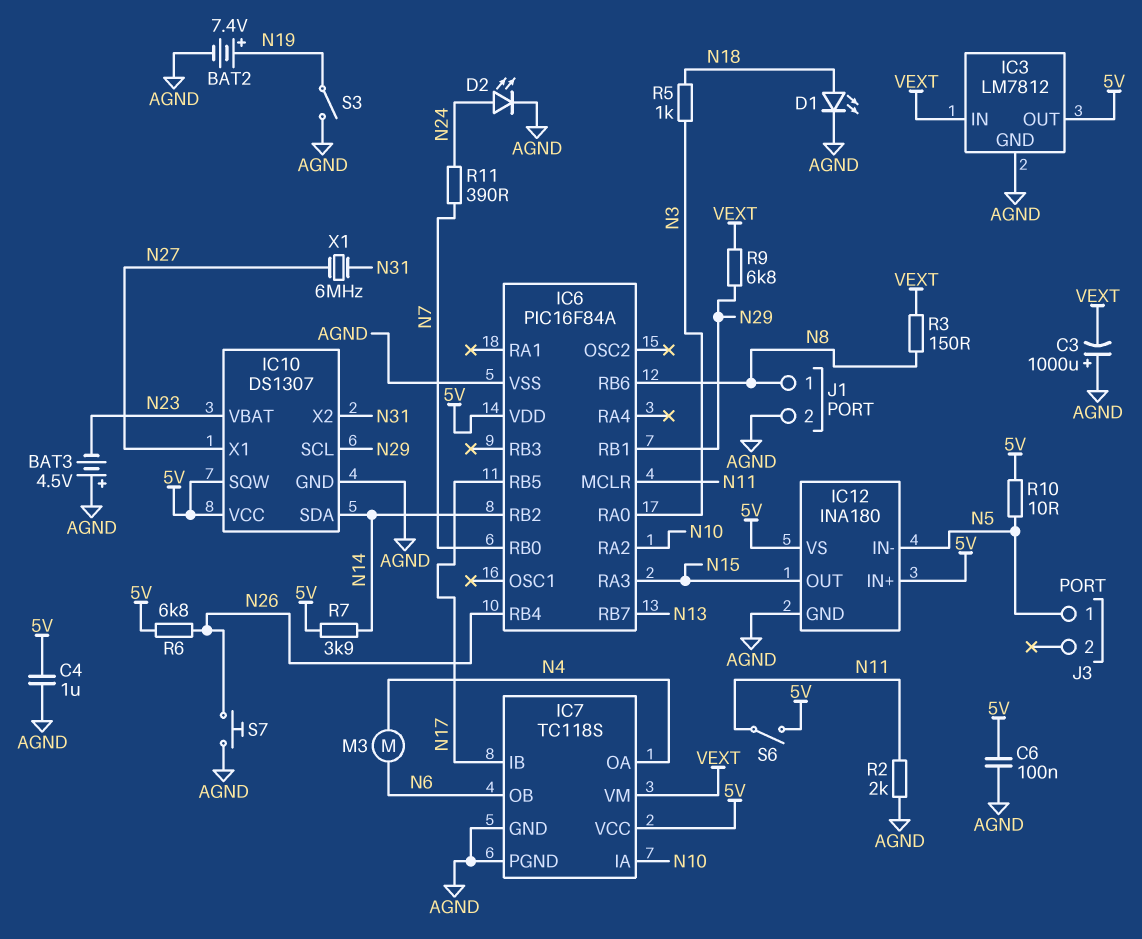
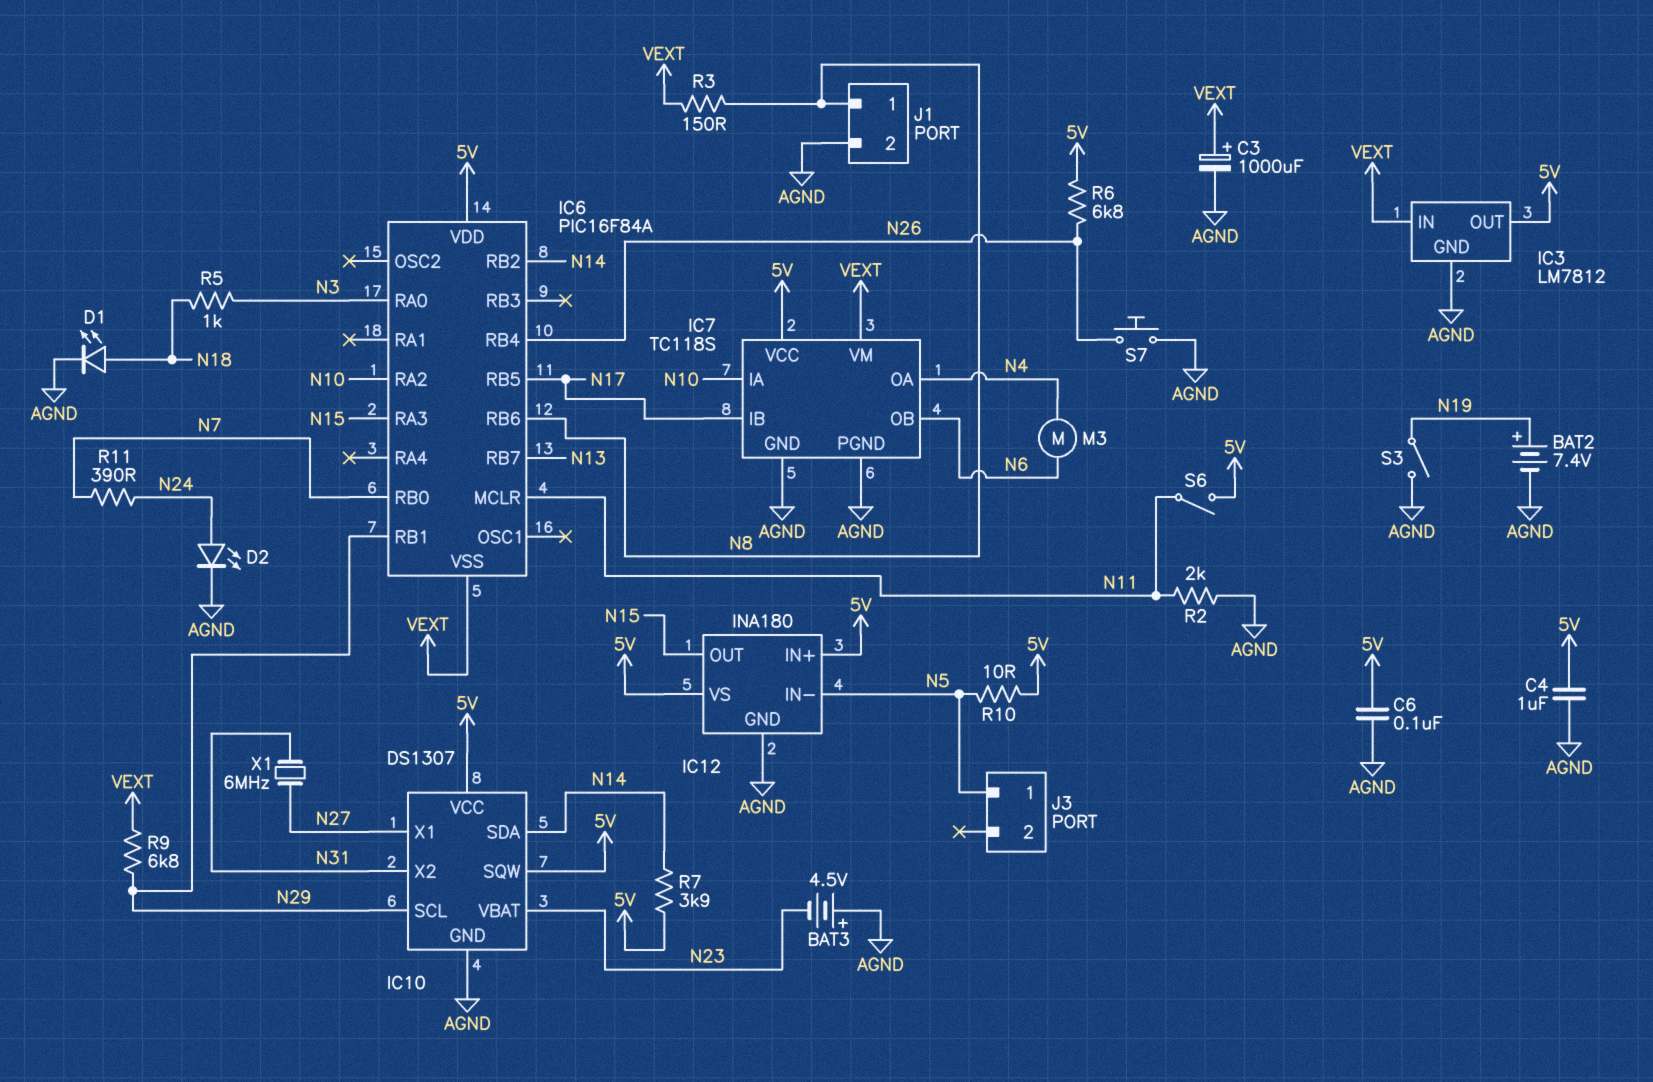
C3: 1000uF (plus AGND, minus VEXT) -> 1000uF (plus VEXT, minus AGND)
IC6 pin VSS: AGND -> VEXT

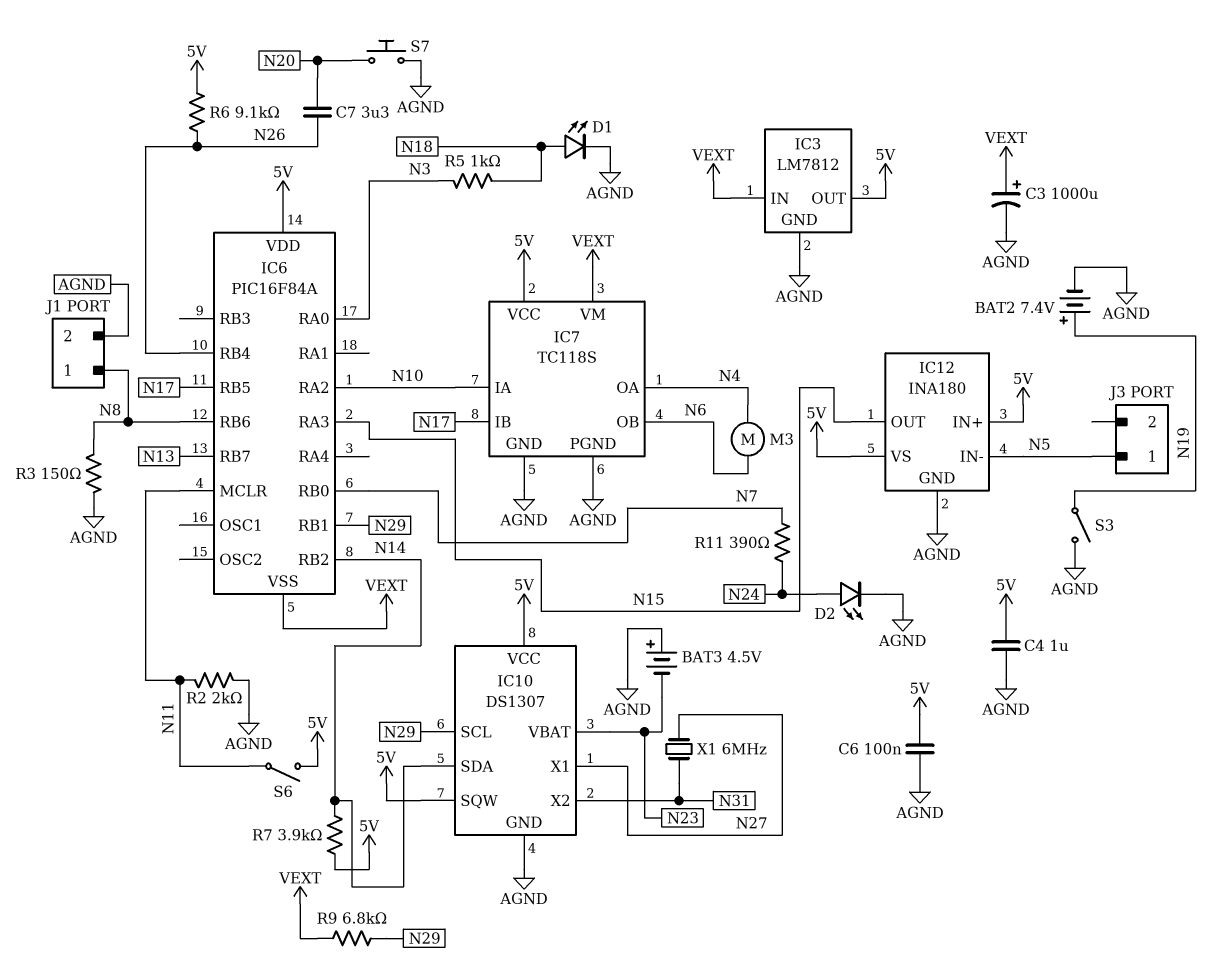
C7: none -> 3.3uF (N20, N26)
R3: 150 (N8, VEXT) -> 150 (AGND, N8)
R6: 6.8k (5V, N26) -> 9.1k (5V, N26)
R10: 10 (5V, N5) -> none
S7: button (AGND, N26) -> button (AGND, N20)

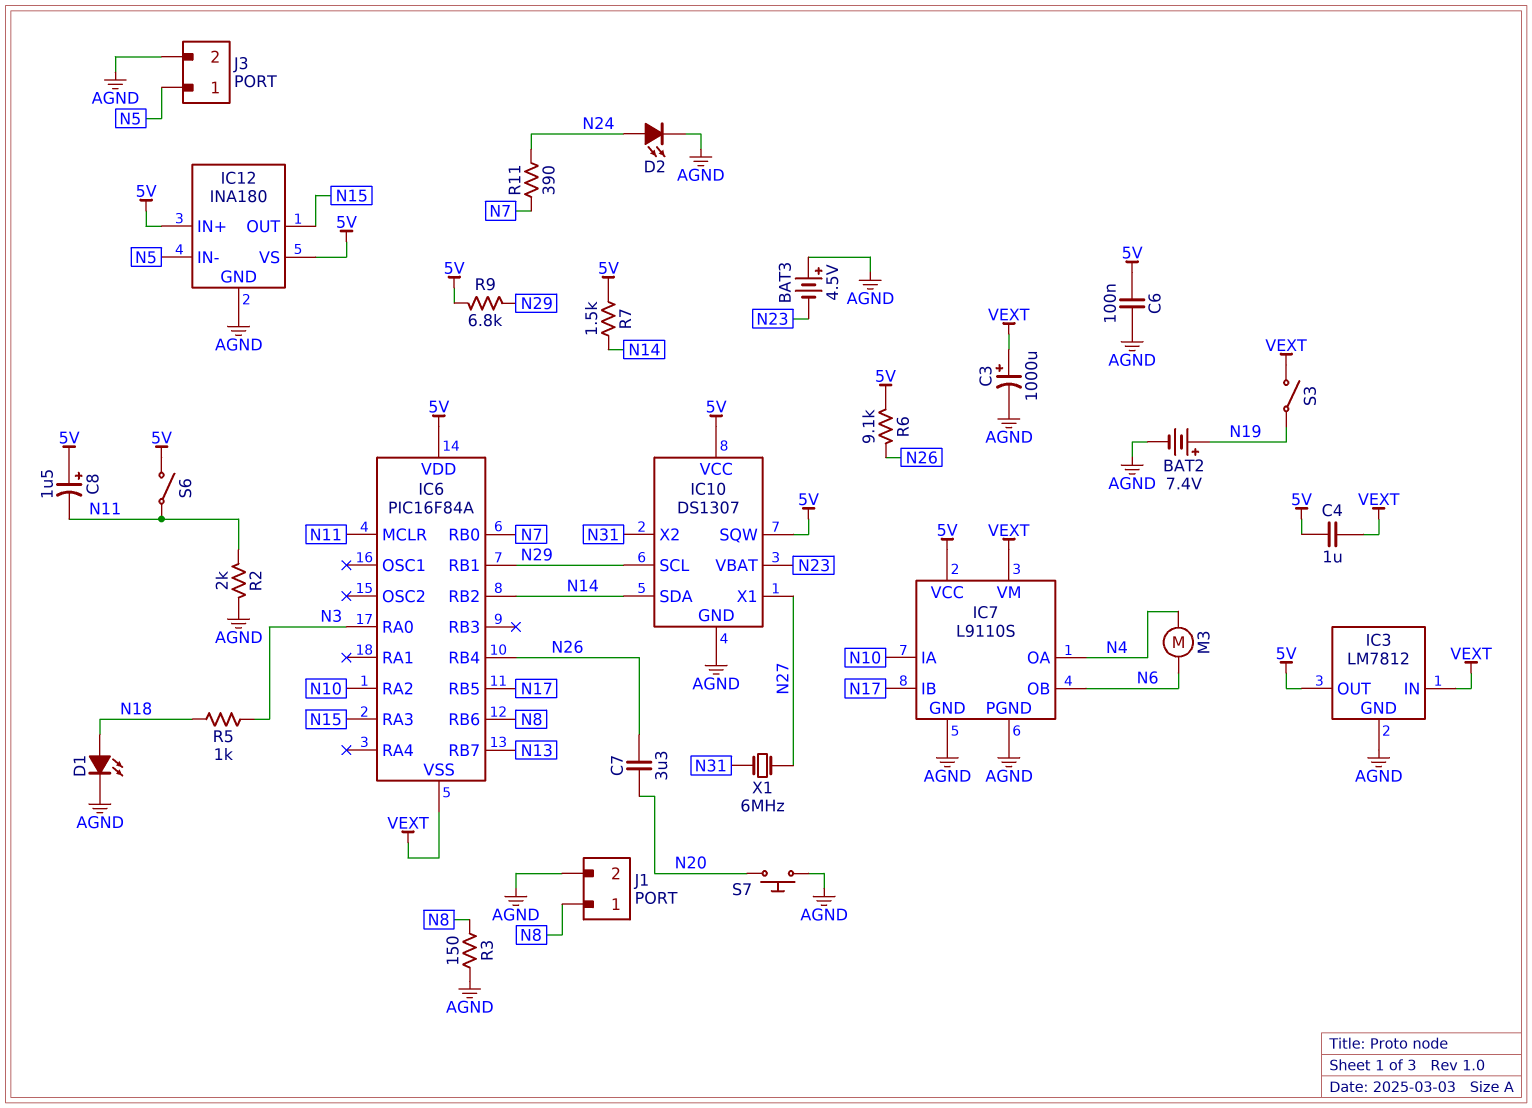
C4: 1uF (5V, AGND) -> 1uF (5V, VEXT)
C8: none -> 1.5uF (plus 5V, minus N11)
IC7: TC118S -> L9110S
J3 pin 2: none -> AGND
R7: 3.9k (5V, N14) -> 1.5k (5V, N14)
R9: 6.8k (N29, VEXT) -> 6.8k (5V, N29)
S3: switch (AGND, N19) -> switch (N19, VEXT)

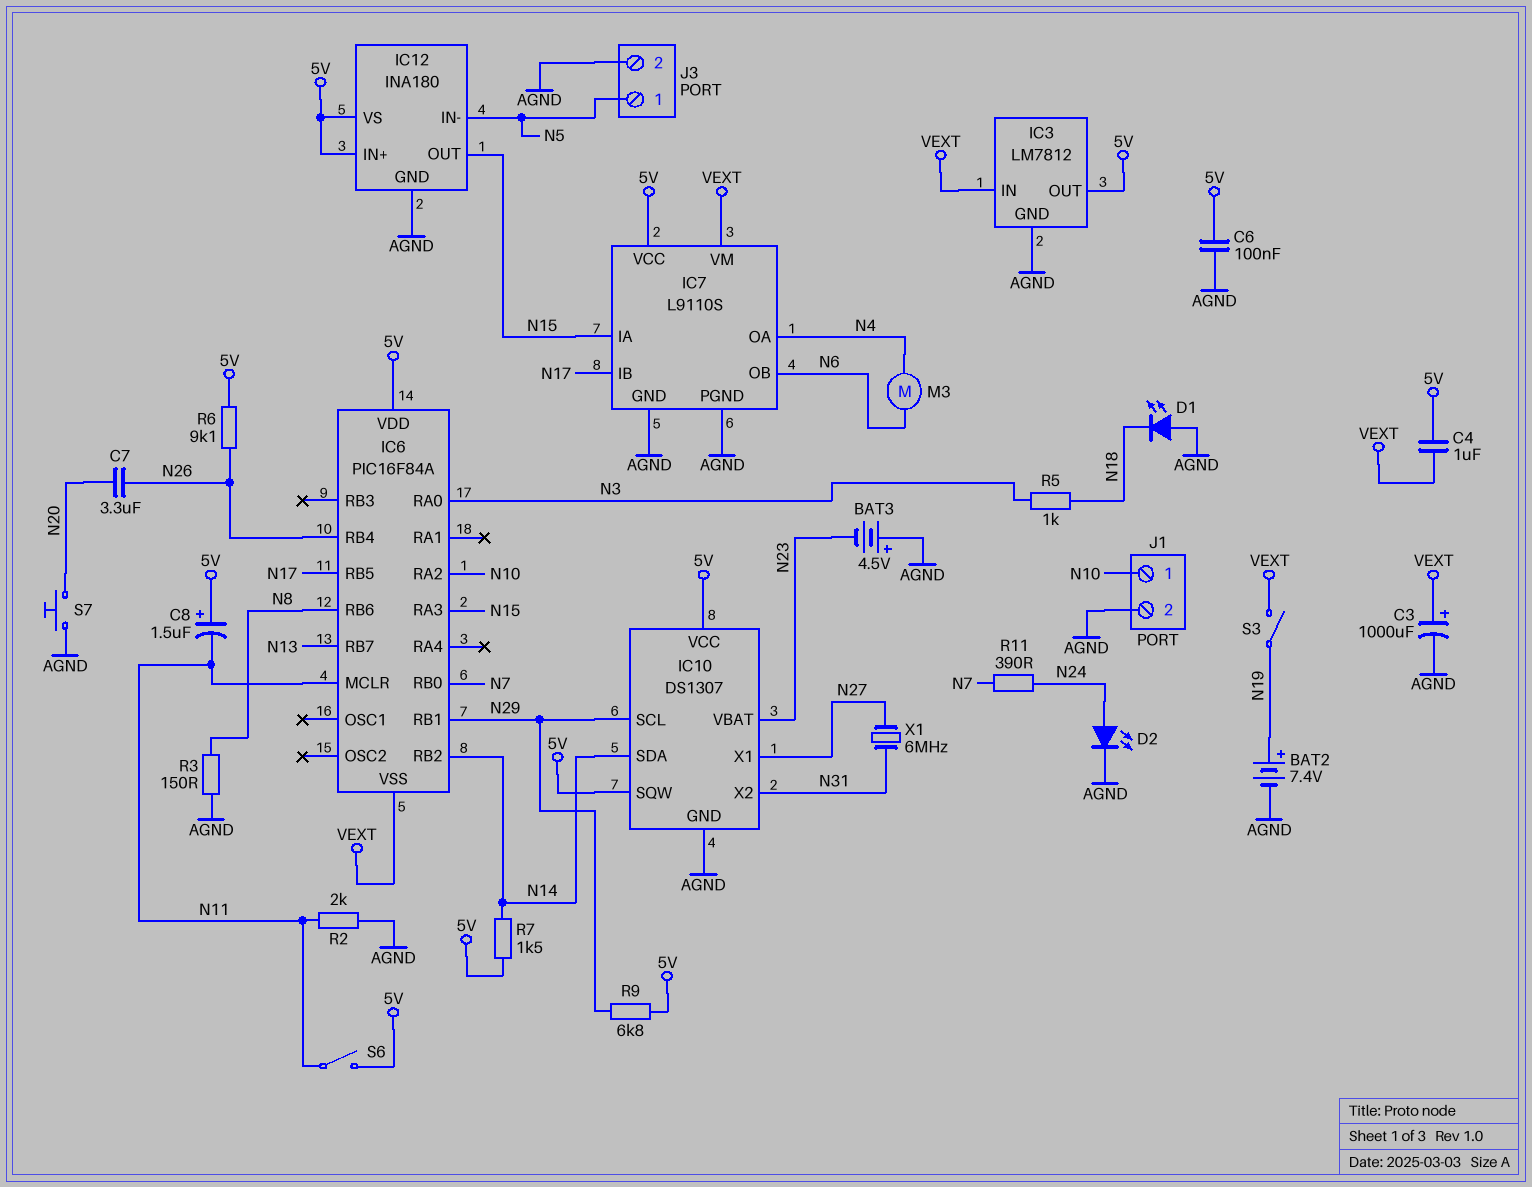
D1: LED (A N18, K AGND) -> LED (A AGND, K N18)
IC7 pin IA: N10 -> N15
J1 pin 1: N8 -> N10

